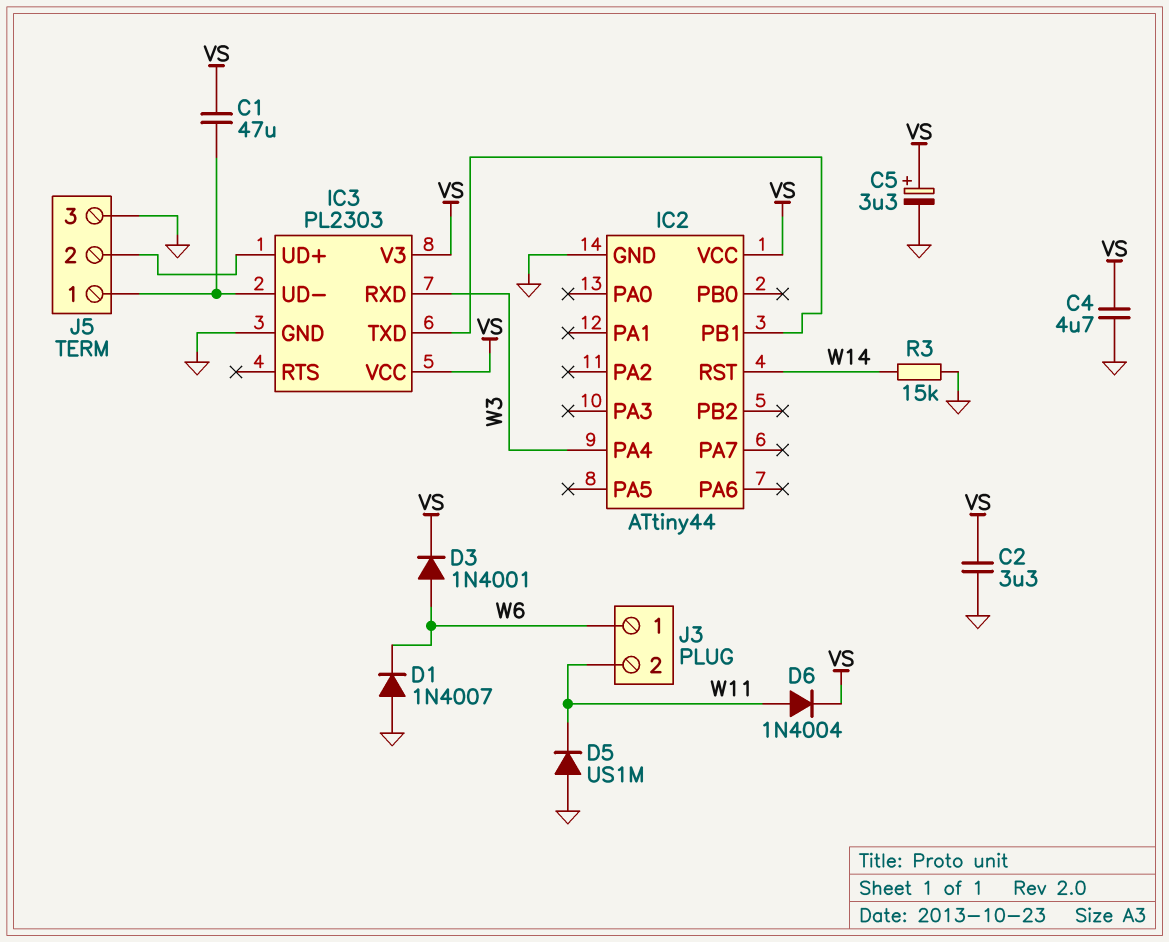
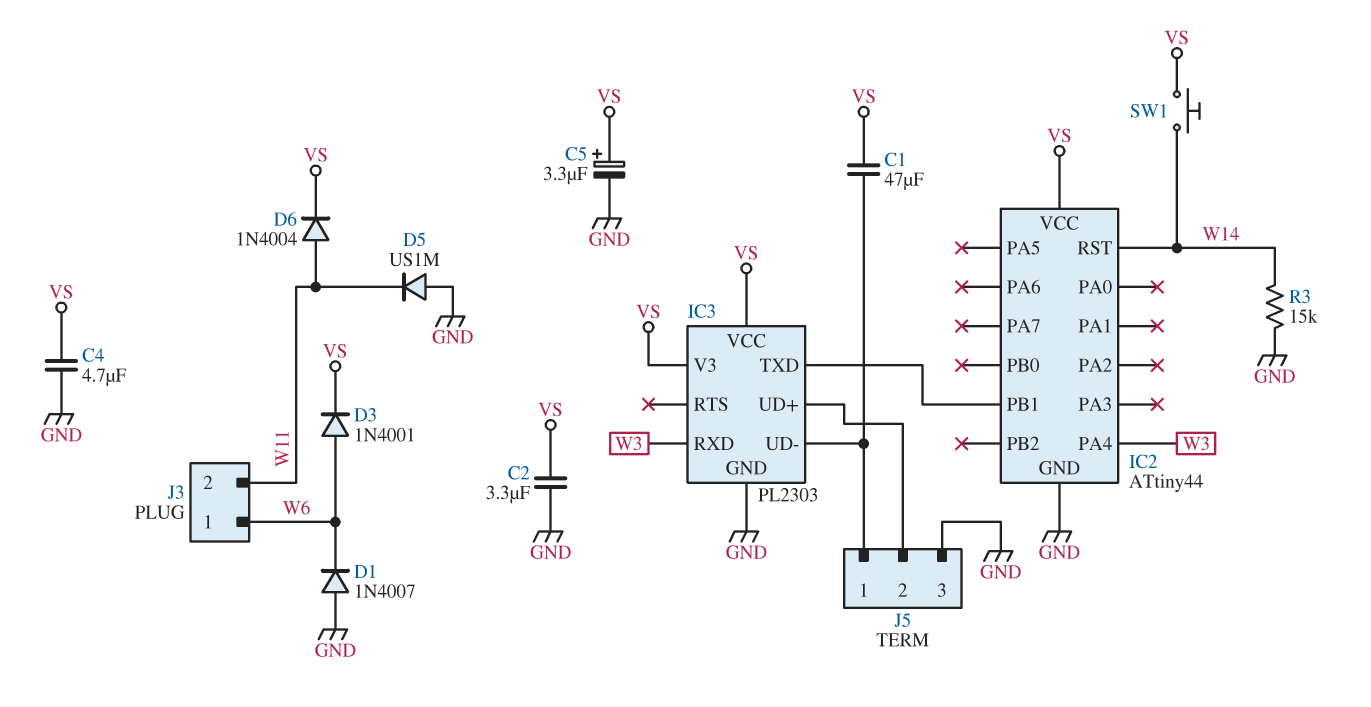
SW1: none -> button (VS, W14)

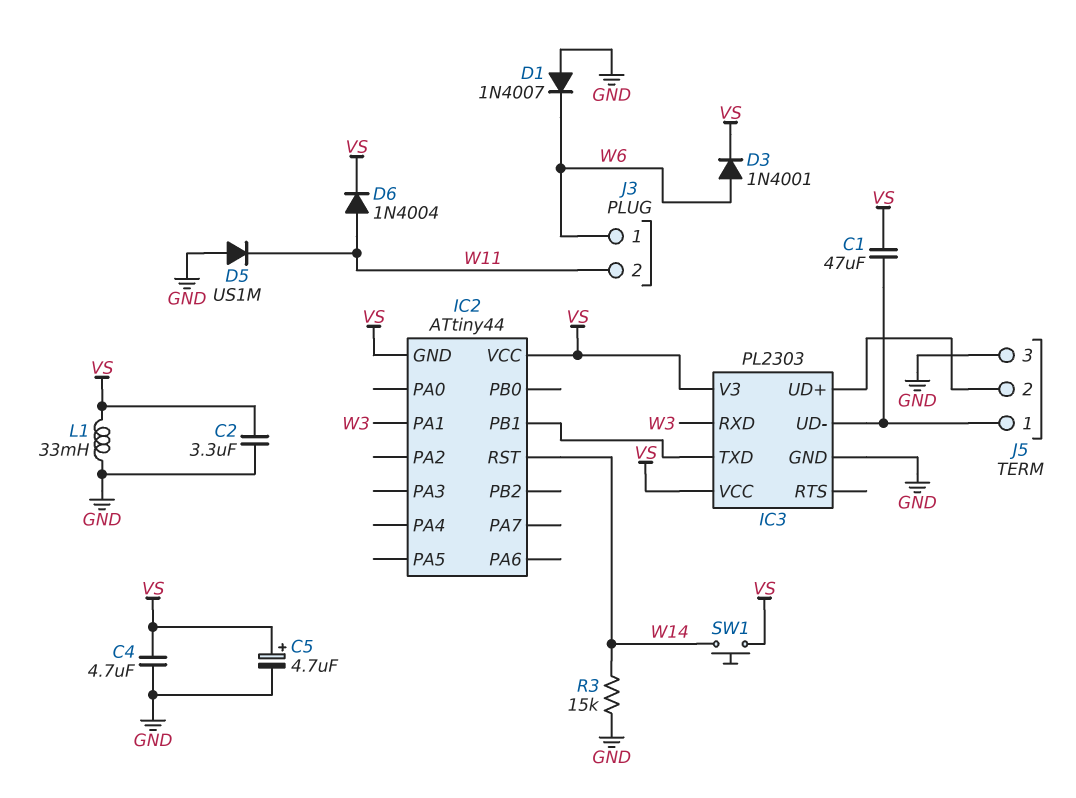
C5: 3.3uF (plus VS, minus GND) -> 4.7uF (plus VS, minus GND)
IC2 pin GND: GND -> VS
IC2 pin PA1: none -> W3
IC2 pin PA4: W3 -> none
L1: none -> 33mH (GND, VS)

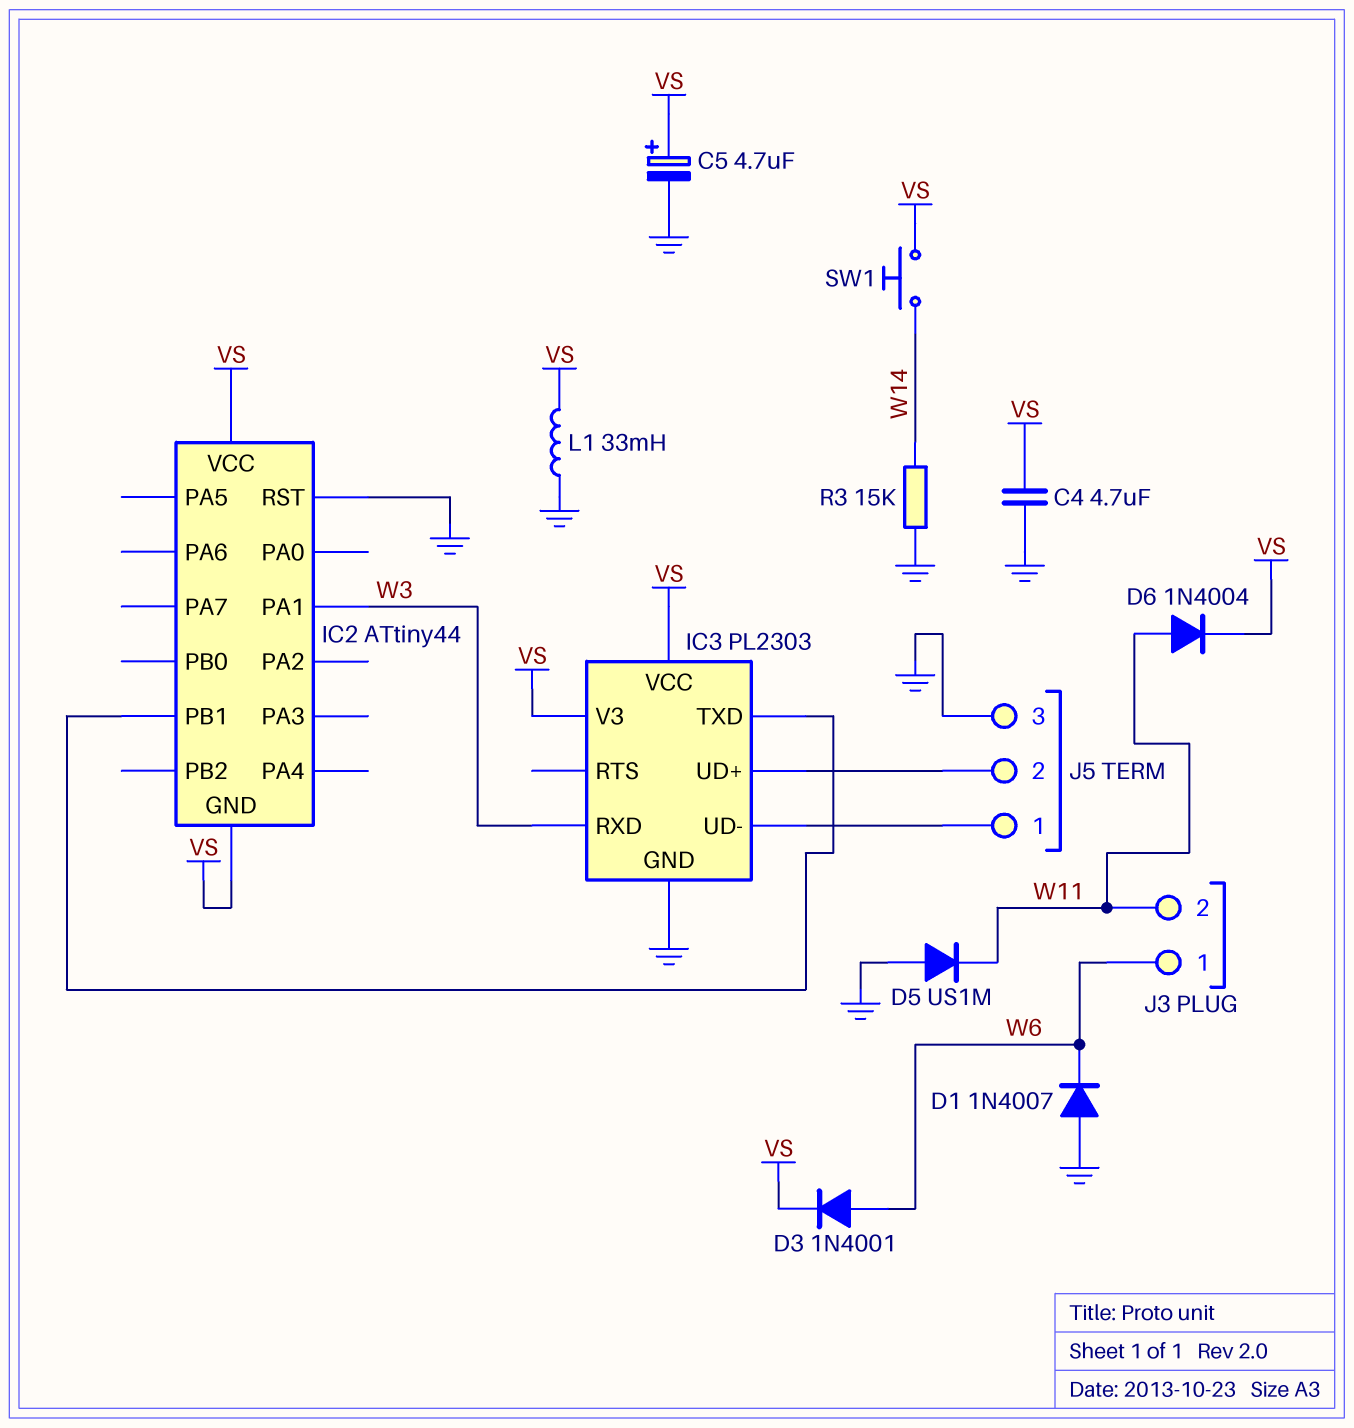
C1: 47uF (IC3/UD-, VS) -> none
C2: 3.3uF (GND, VS) -> none
IC2 pin RST: W14 -> GND

